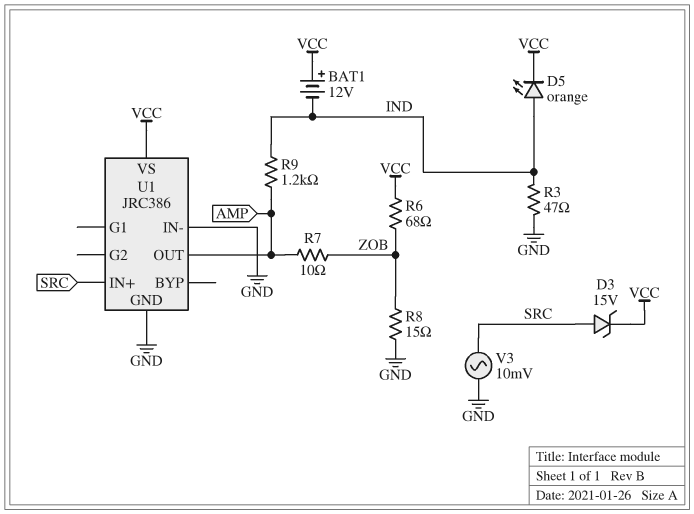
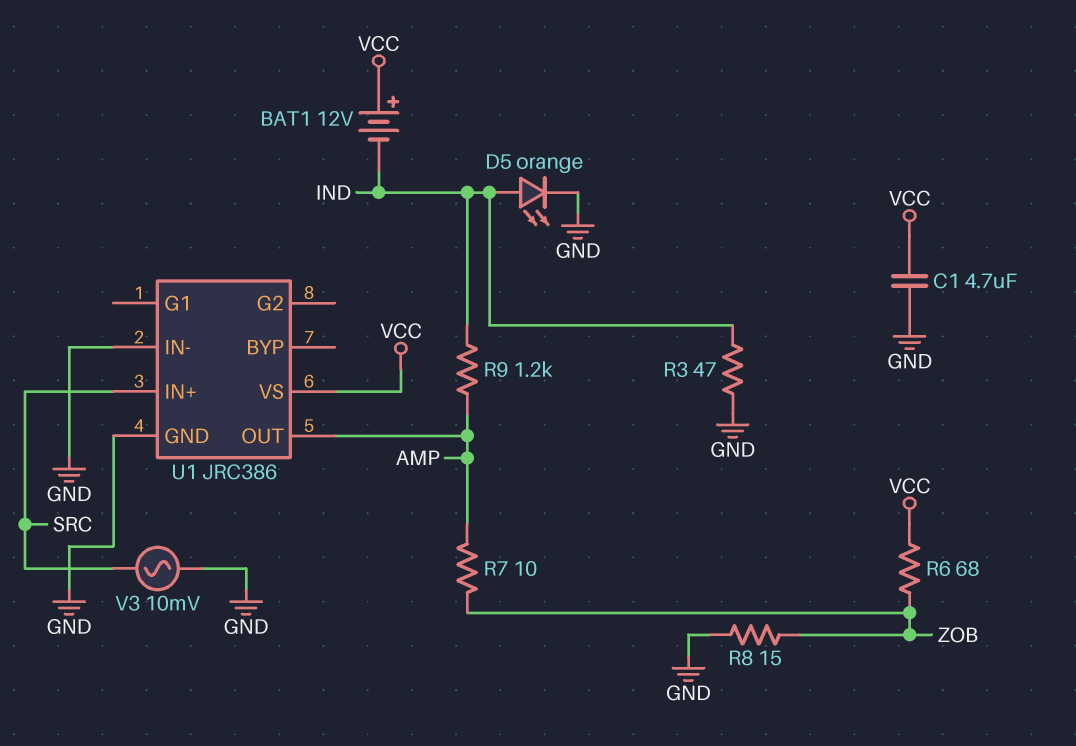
C1: none -> 4.7uF (GND, VCC)
D3: zener 15V (A SRC, K VCC) -> none
D5: LED orange (A IND, K VCC) -> LED orange (A IND, K GND)

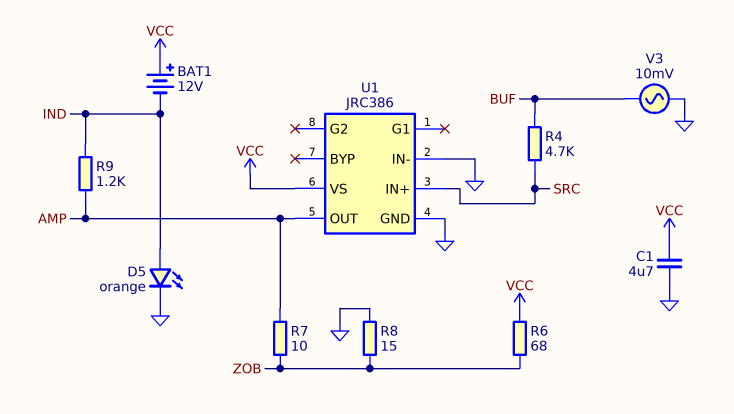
R3: 47 (GND, IND) -> none
R4: none -> 4.7k (BUF, SRC)
V3: AC 10mV (GND, SRC) -> AC 10mV (BUF, GND)

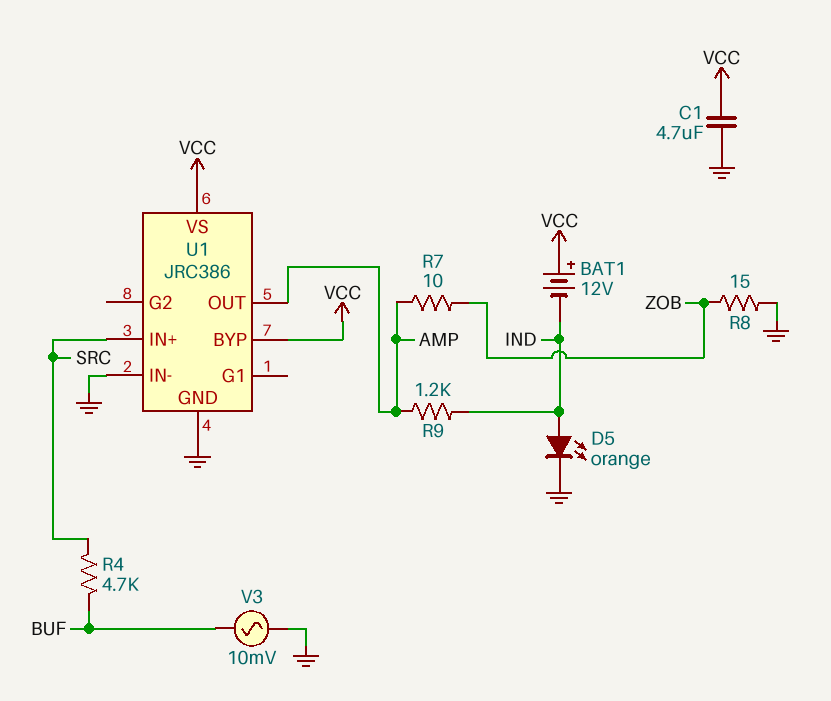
R6: 68 (VCC, ZOB) -> none
U1 pin BYP: none -> VCC

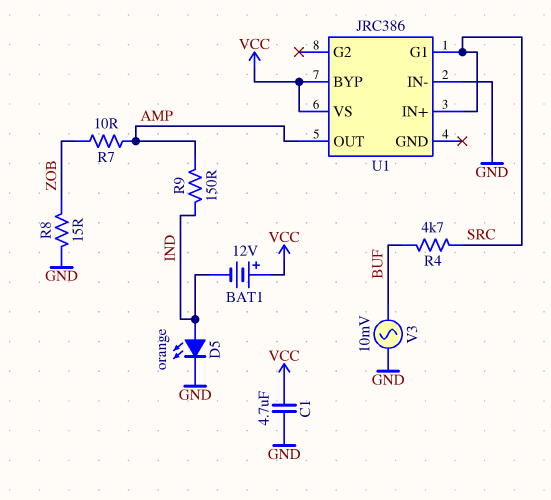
R9: 1.2k (AMP, IND) -> 150 (AMP, IND)
U1 pin G1: none -> SRC
U1 pin GND: GND -> none

